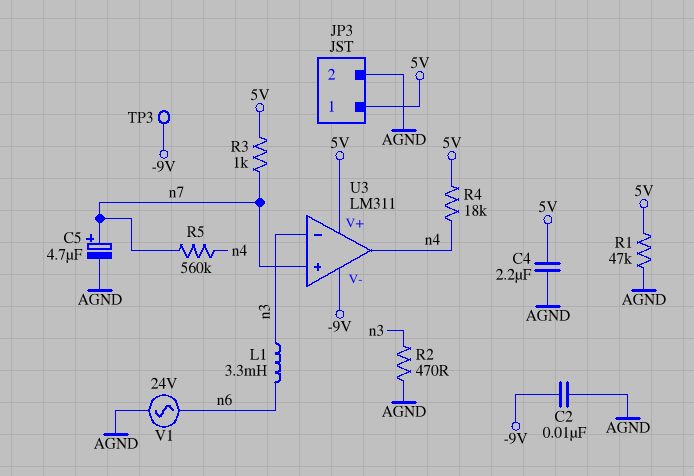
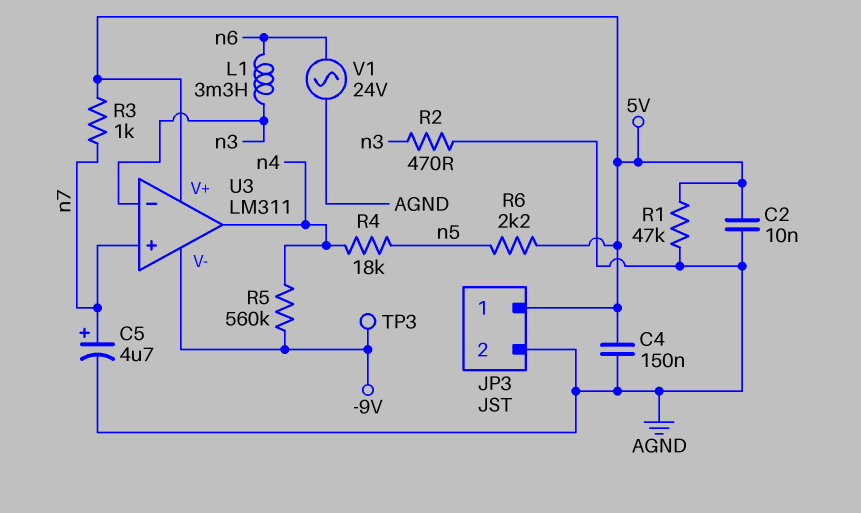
C2: 10nF (-9V, AGND) -> 10nF (5V, AGND)
C4: 2.2uF (5V, AGND) -> 150nF (5V, AGND)
R4: 18k (5V, n4) -> 18k (n4, n5)
R5: 560k (n4, n7) -> 560k (-9V, n4)
R6: none -> 2.2k (5V, n5)

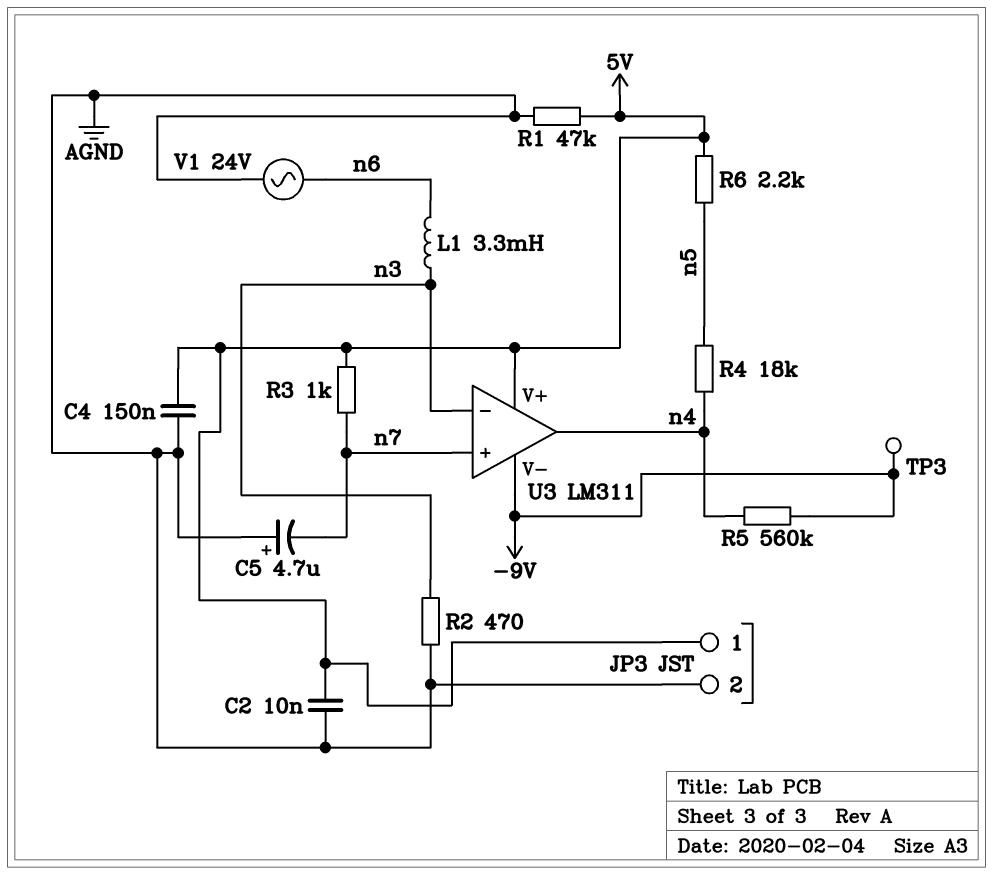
C5: 4.7uF (plus n7, minus AGND) -> 4.7uF (plus AGND, minus n7)

